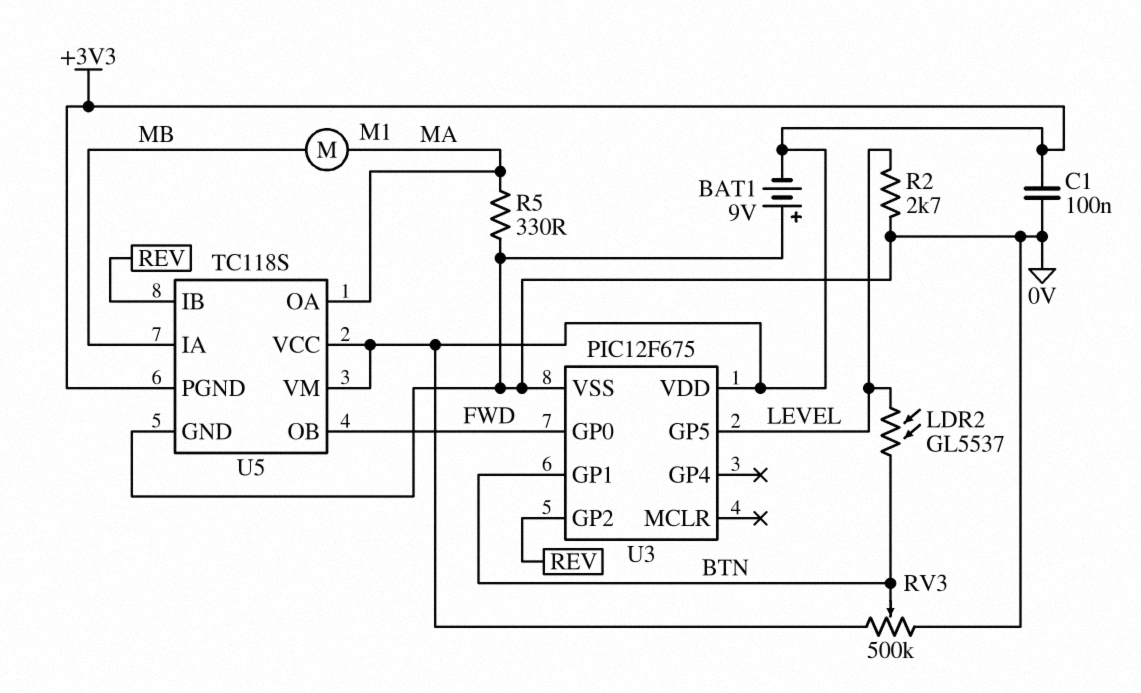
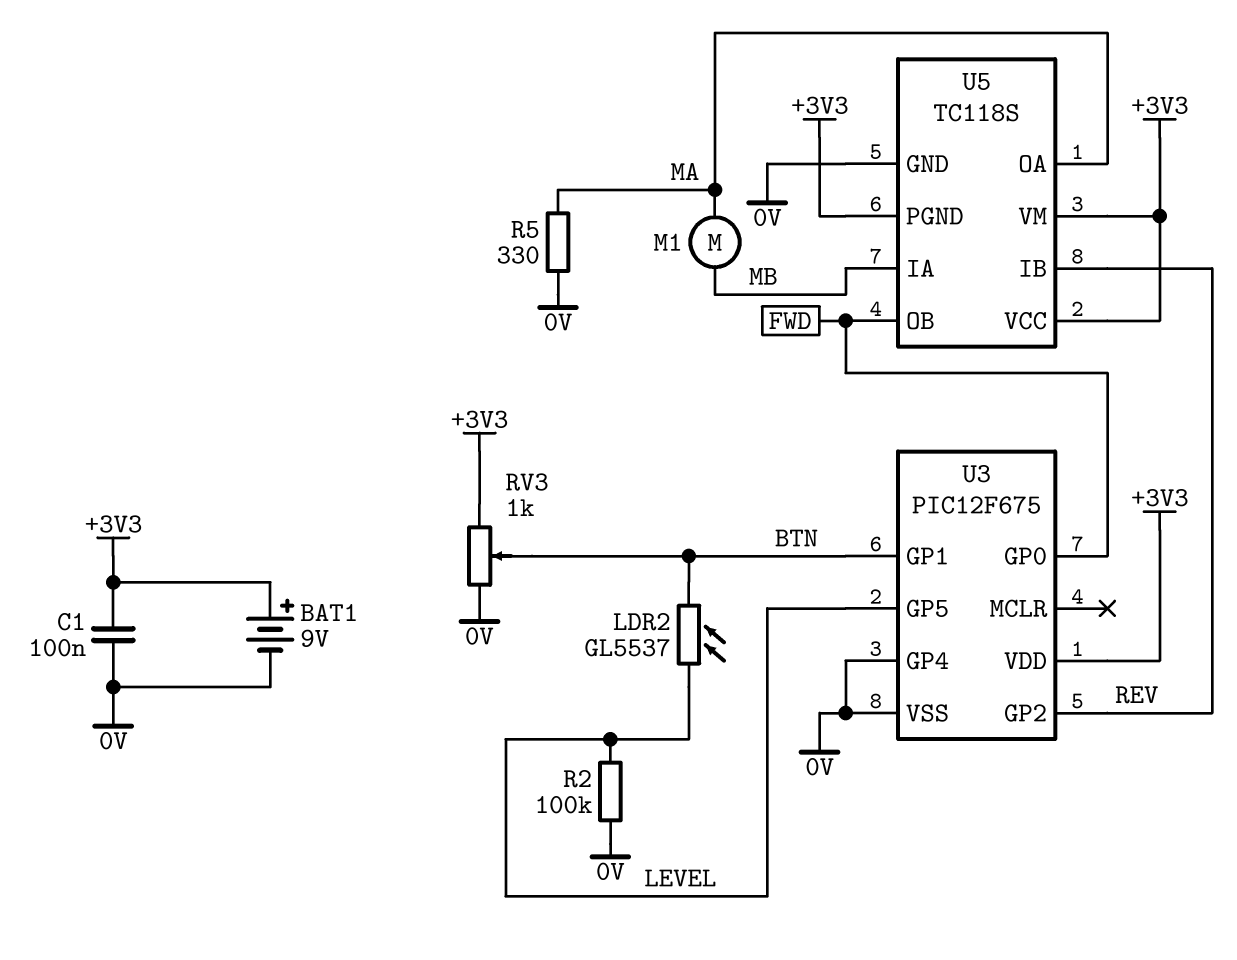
BAT1: 9V (plus 0V, minus +3V3) -> 9V (plus +3V3, minus 0V)
R2: 2.7k (0V, LEVEL) -> 100k (0V, LEVEL)
RV3: 500k (+3V3, 0V, wiper BTN) -> 1k (+3V3, 0V, wiper BTN)
U3 pin GP4: none -> 0V

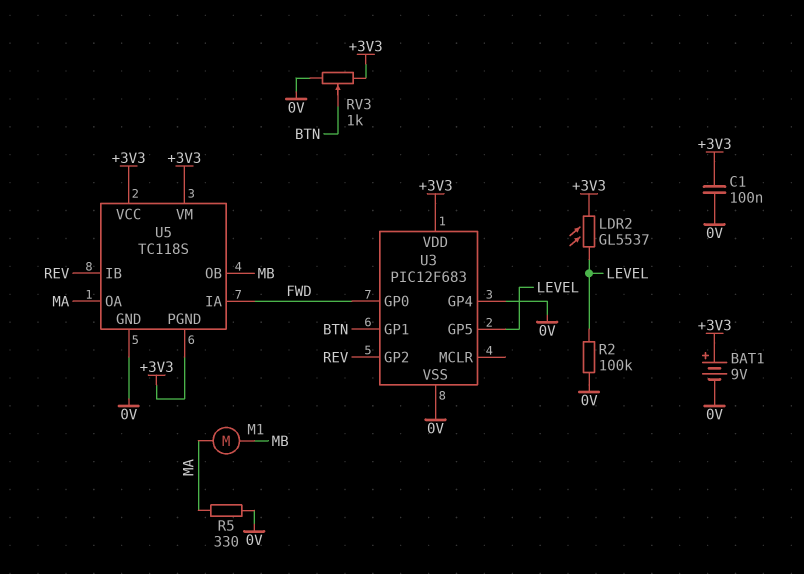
LDR2: GL5537 (BTN, LEVEL) -> GL5537 (+3V3, LEVEL)
U3: PIC12F675 -> PIC12F683
U5 pin IA: MB -> FWD
U5 pin OB: FWD -> MB

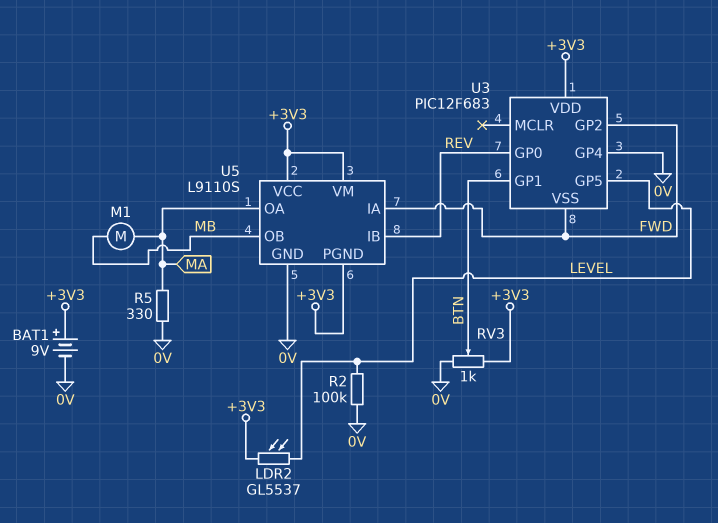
C1: 100nF (+3V3, 0V) -> none
U3 pin GP0: FWD -> REV
U3 pin GP2: REV -> FWD
U3 pin VSS: 0V -> FWD
U5: TC118S -> L9110S

